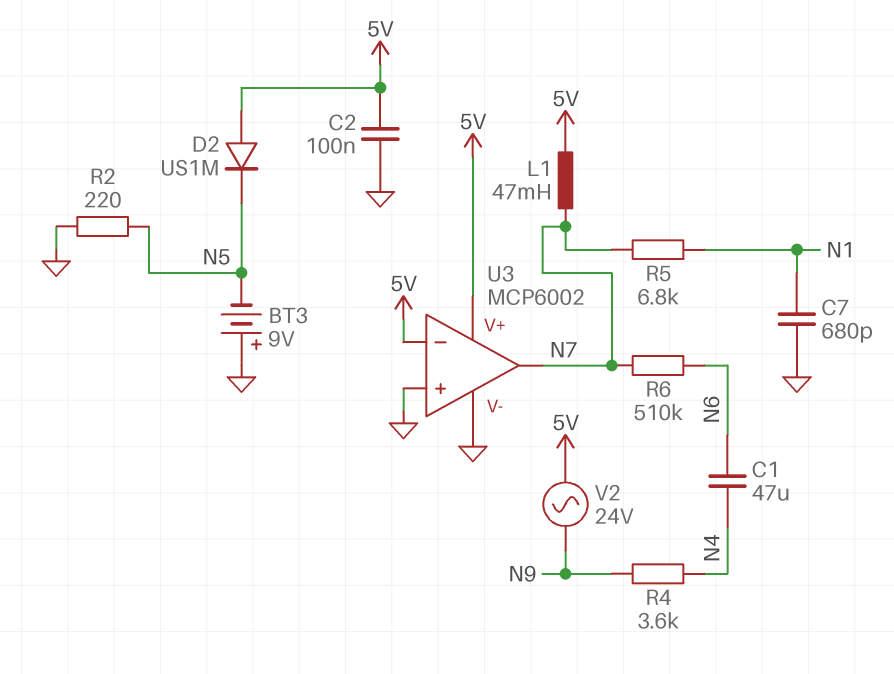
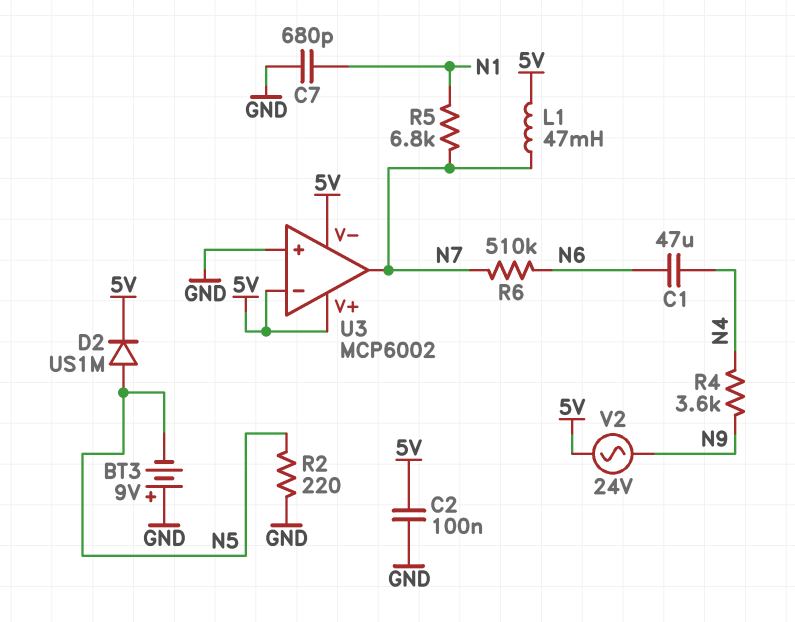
D2: diode US1M (A 5V, K N5) -> diode US1M (A N5, K 5V)
U3 pin V-: GND -> 5V

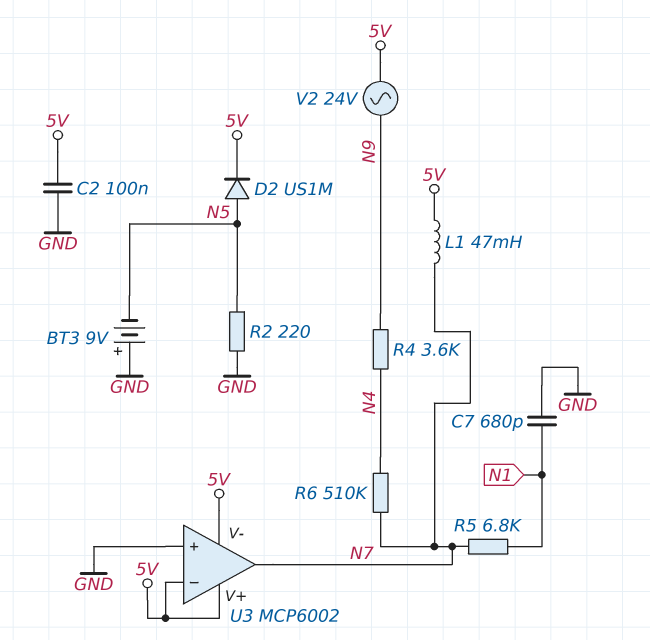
C1: 47uF (N4, N6) -> none
R6: 510k (N6, N7) -> 510k (N4, N7)

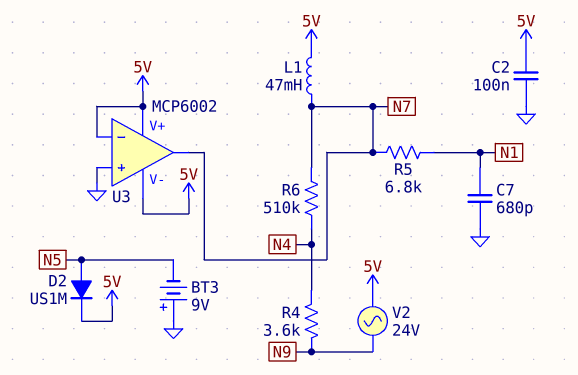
R2: 220 (GND, N5) -> none

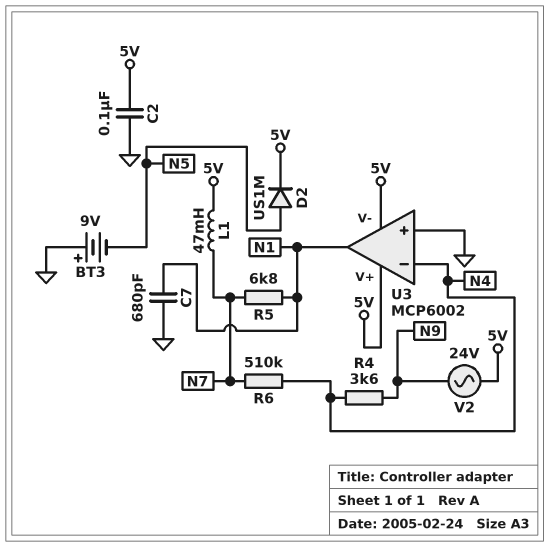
U3 pin in-: 5V -> N4
U3 pin out: N7 -> N1

